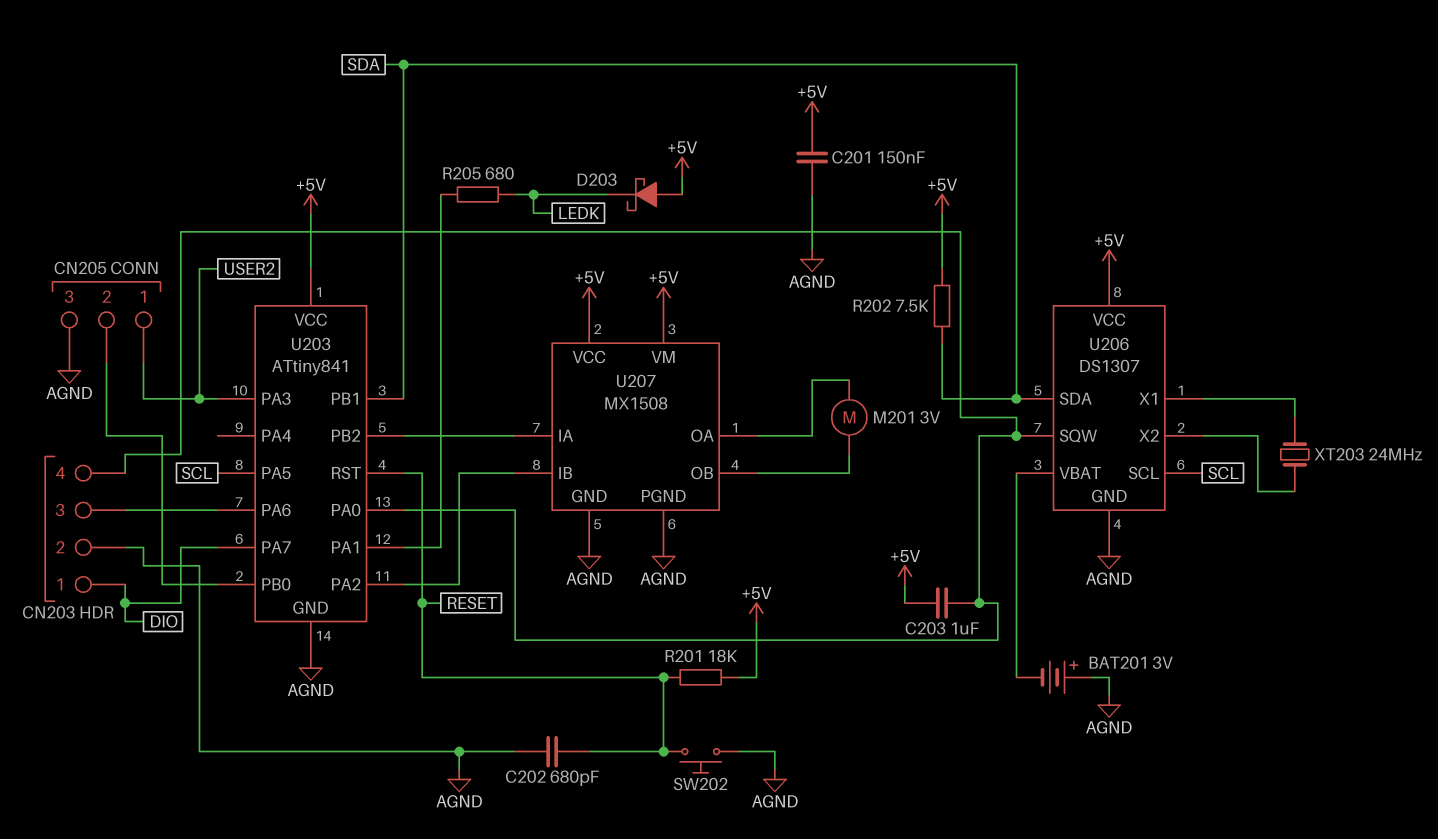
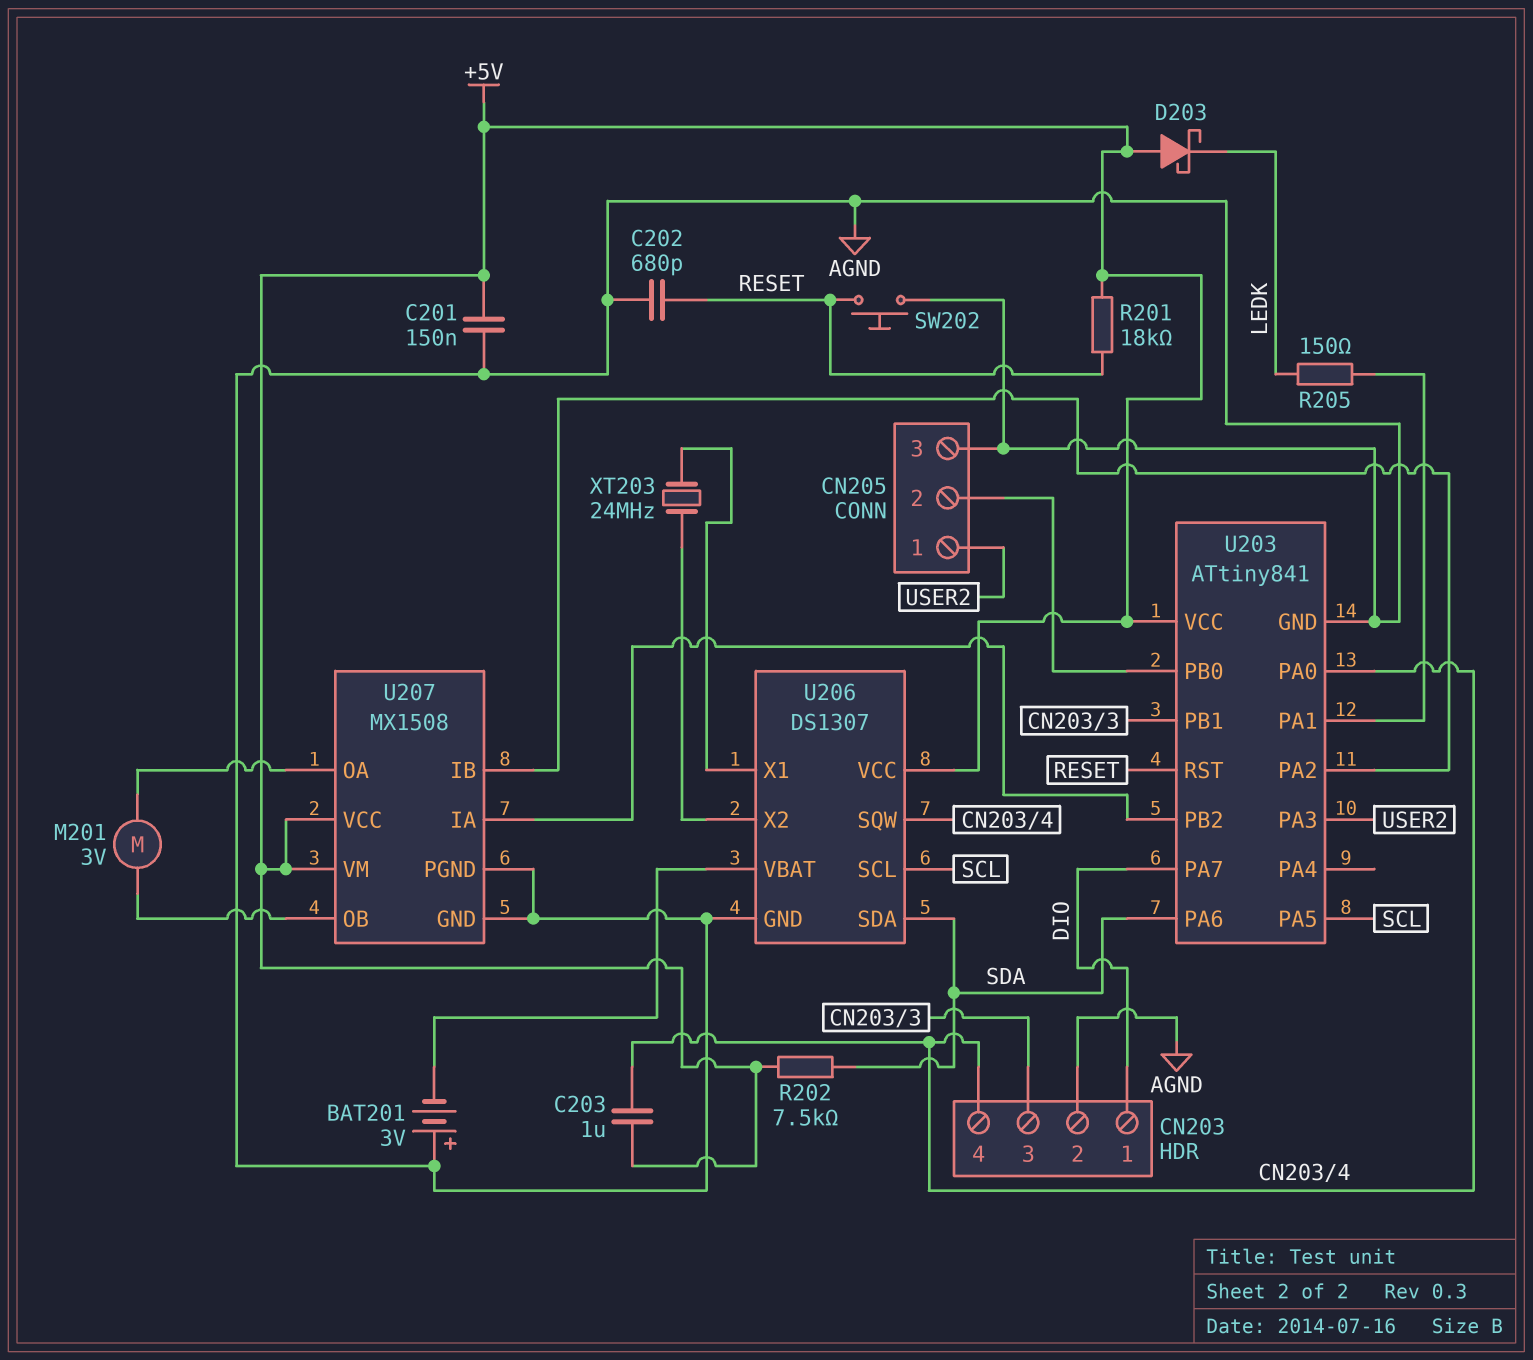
R205: 680 (LEDK, U203/PA1) -> 150 (LEDK, U203/PA1)
U203 pin PA6: CN203/3 -> SDA
U203 pin PB1: SDA -> CN203/3

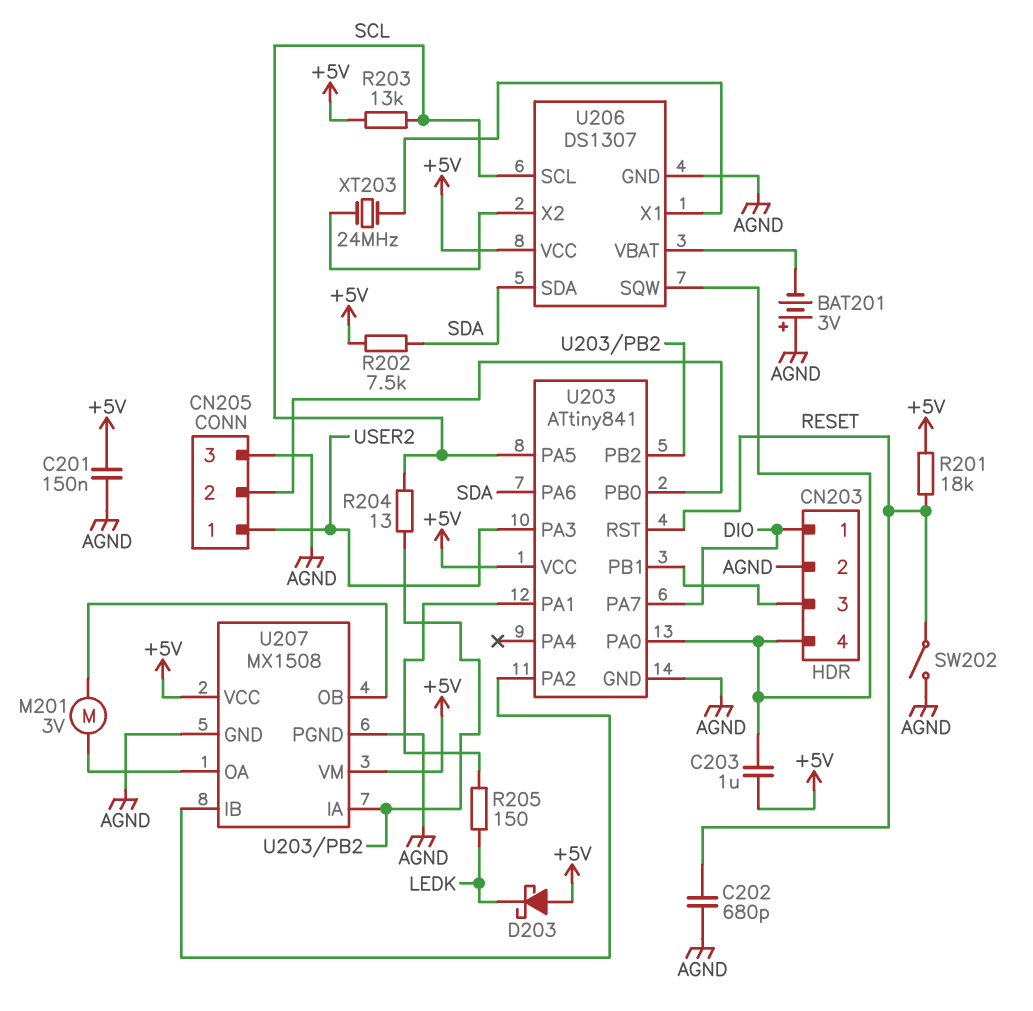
R203: none -> 13k (+5V, SCL)
R204: none -> 13 (SCL, U203/PB2)
SW202: button (AGND, RESET) -> switch (AGND, RESET)

